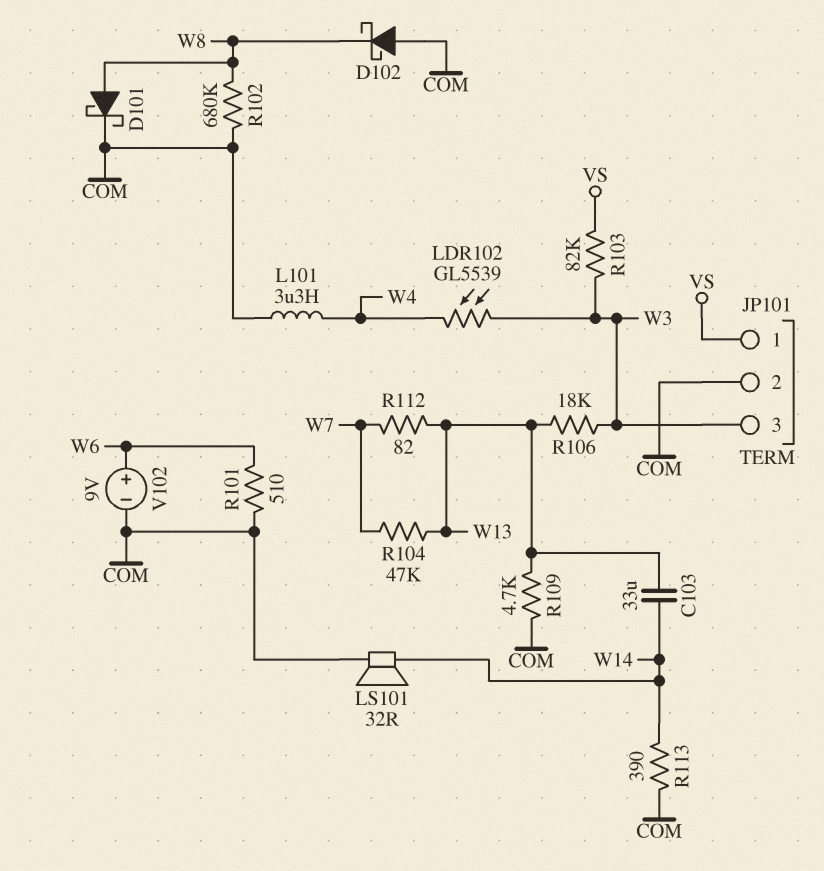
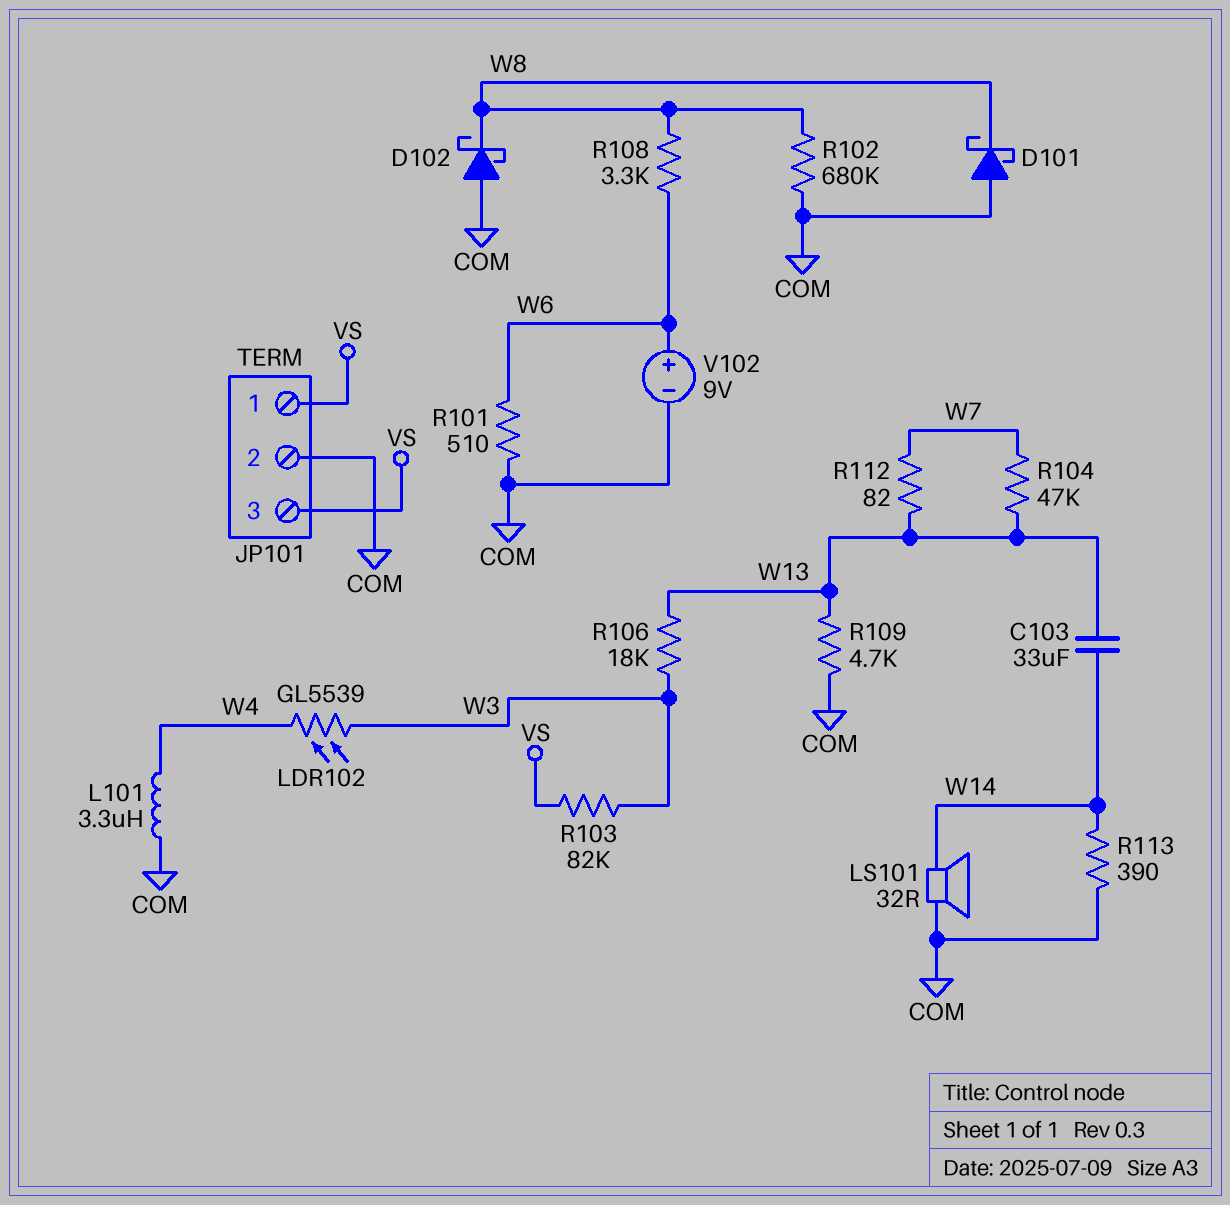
D101: schottky (A W8, K COM) -> schottky (A COM, K W8)
JP101 pin 3: W3 -> VS
R108: none -> 3.3k (W6, W8)

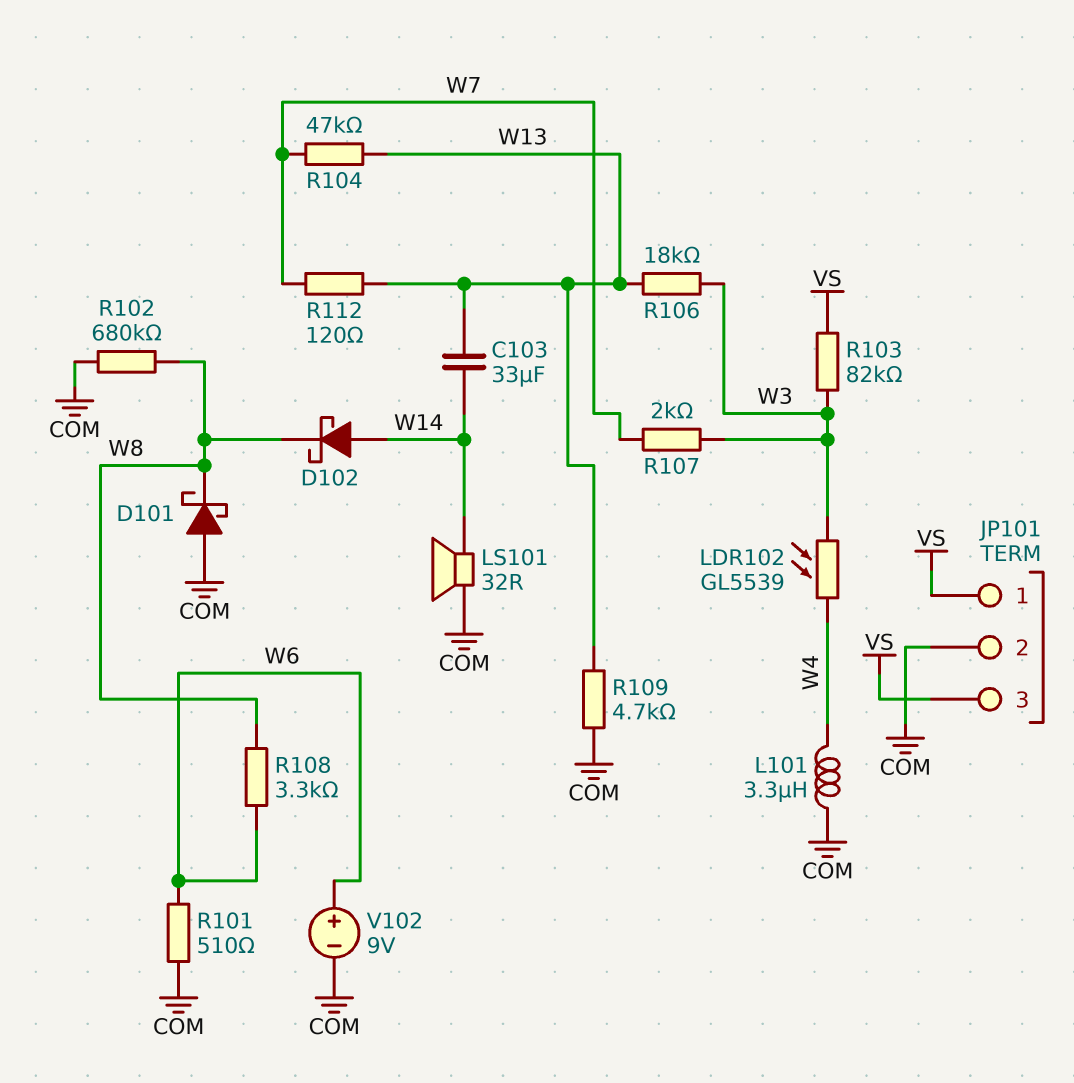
D102: schottky (A COM, K W8) -> schottky (A W14, K W8)
R107: none -> 2k (W3, W7)
R112: 82 (W7, W13) -> 120 (W7, W13)
R113: 390 (COM, W14) -> none

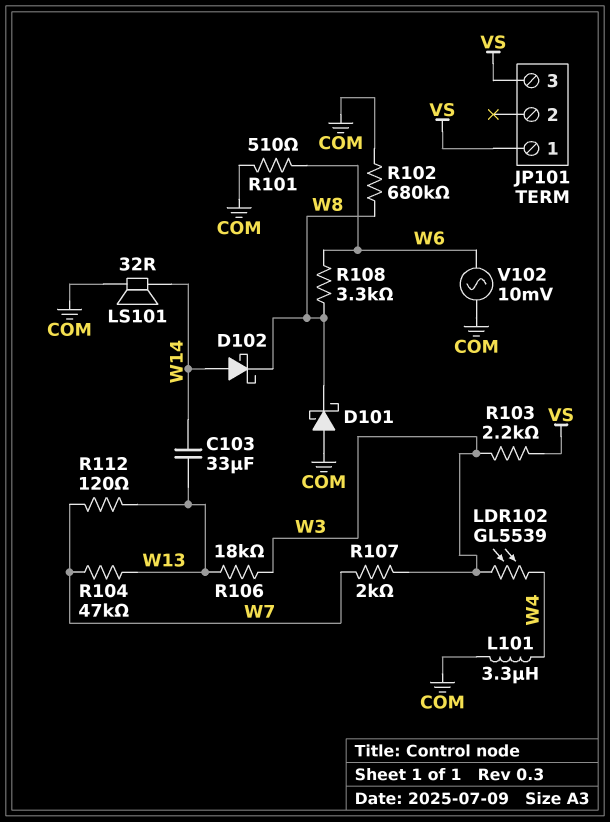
JP101 pin 2: COM -> none
R103: 82k (VS, W3) -> 2.2k (VS, W3)
R109: 4.7k (COM, W13) -> none
V102: 9V (plus W6, minus COM) -> AC 10mV (COM, W6)

